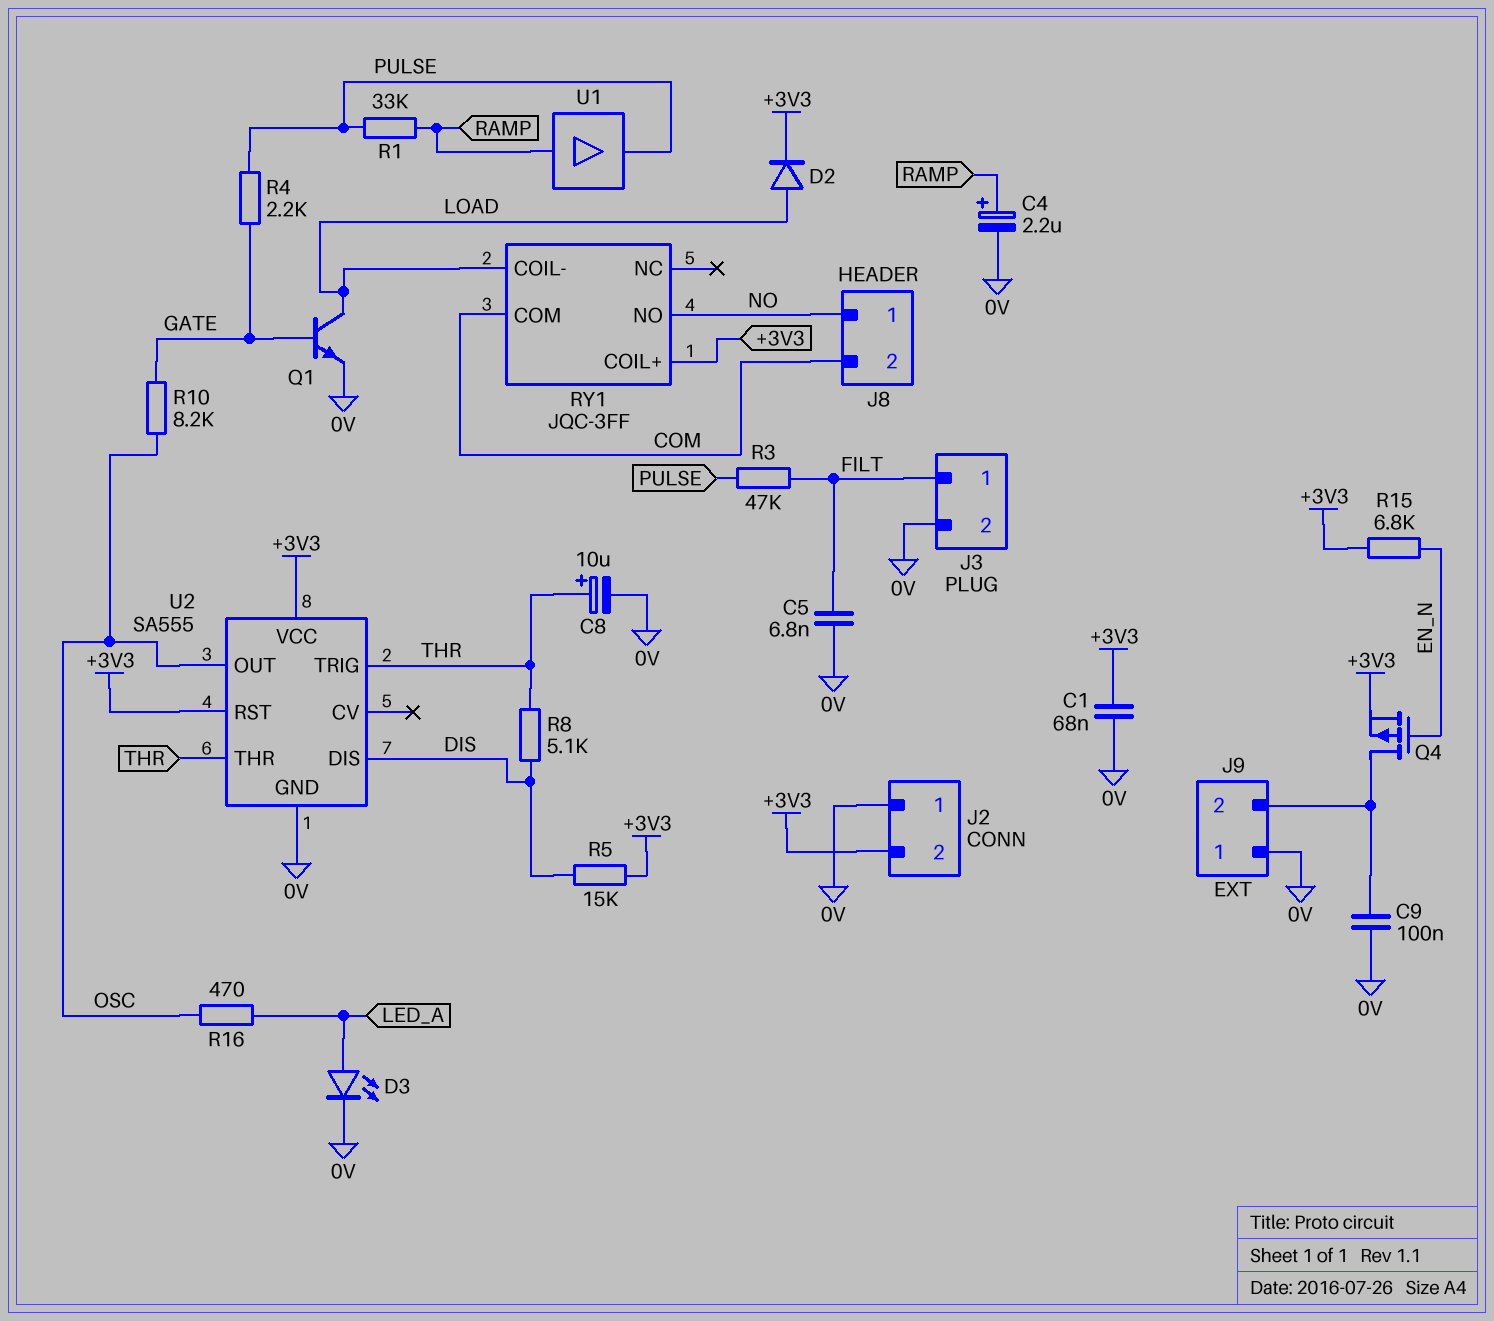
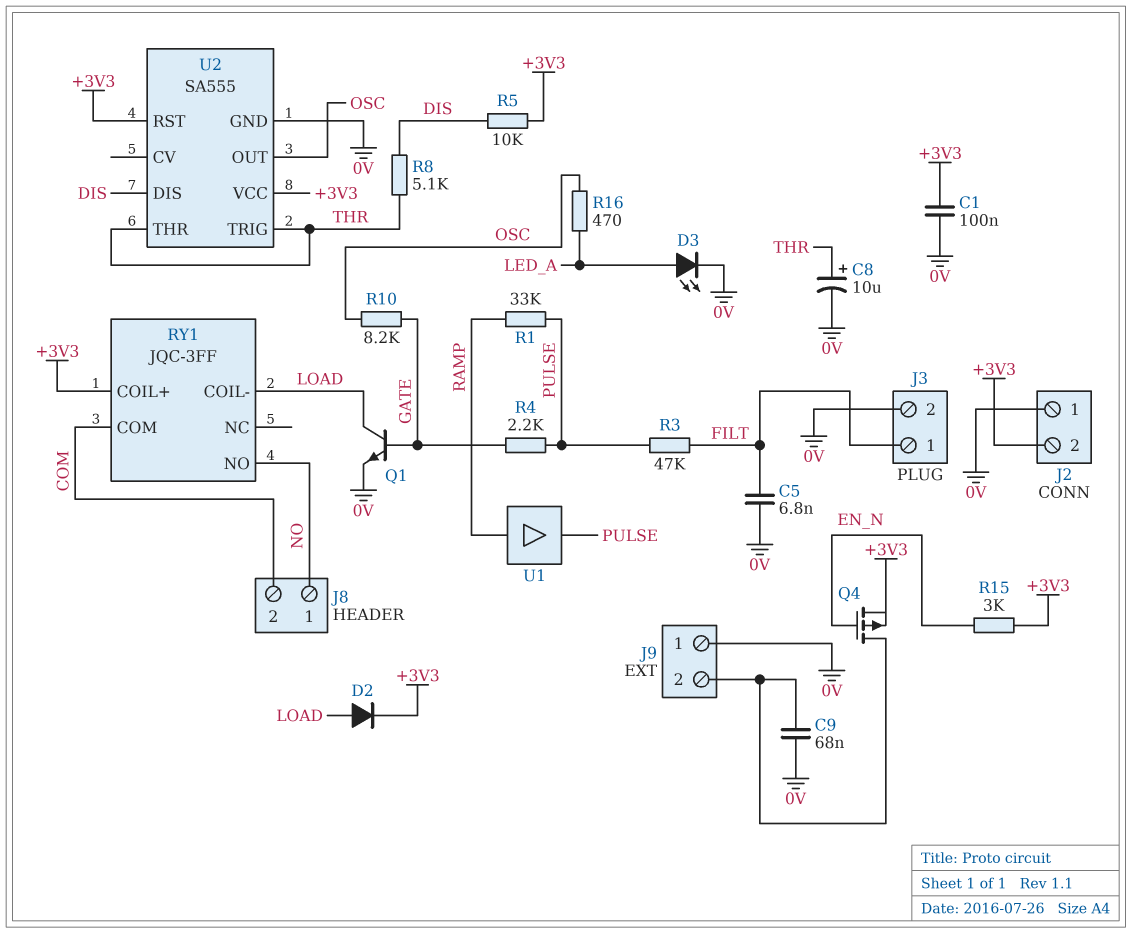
C1: 68nF (+3V3, 0V) -> 100nF (+3V3, 0V)
C4: 2.2uF (plus RAMP, minus 0V) -> none
C9: 100nF (0V, J9/2) -> 68nF (0V, J9/2)
R5: 15k (+3V3, DIS) -> 10k (+3V3, DIS)
R15: 6.8k (+3V3, EN_N) -> 3k (+3V3, EN_N)

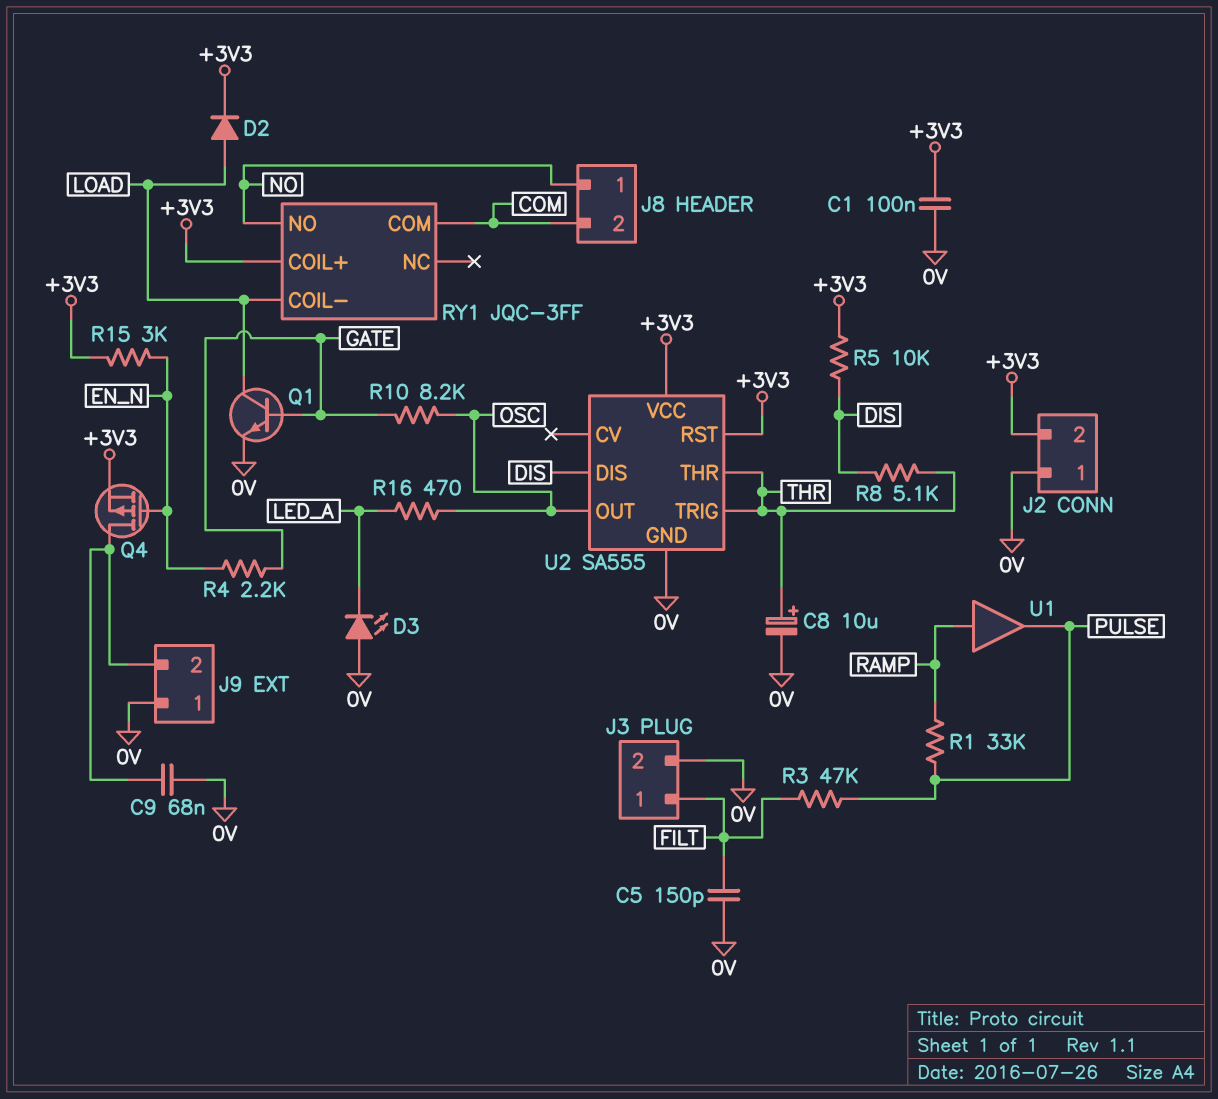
C5: 6.8nF (0V, FILT) -> 150pF (0V, FILT)
D3: LED (A LED_A, K 0V) -> LED (A 0V, K LED_A)
R4: 2.2k (GATE, PULSE) -> 2.2k (EN_N, GATE)

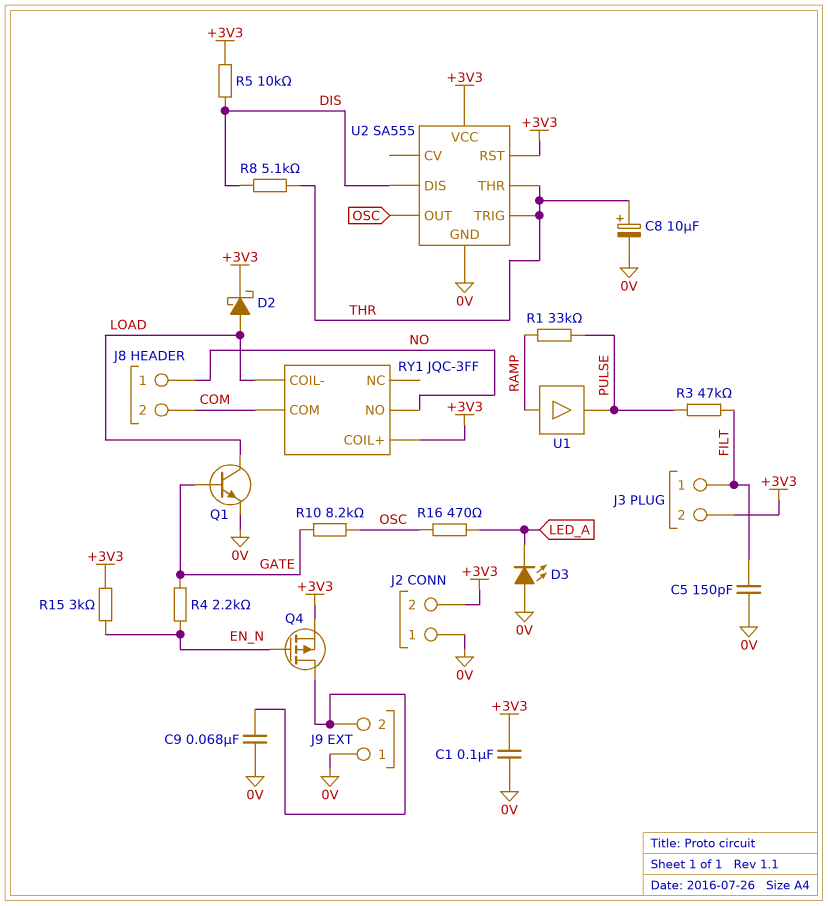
D2: diode (A LOAD, K +3V3) -> schottky (A LOAD, K +3V3)
J3 pin 2: 0V -> +3V3

